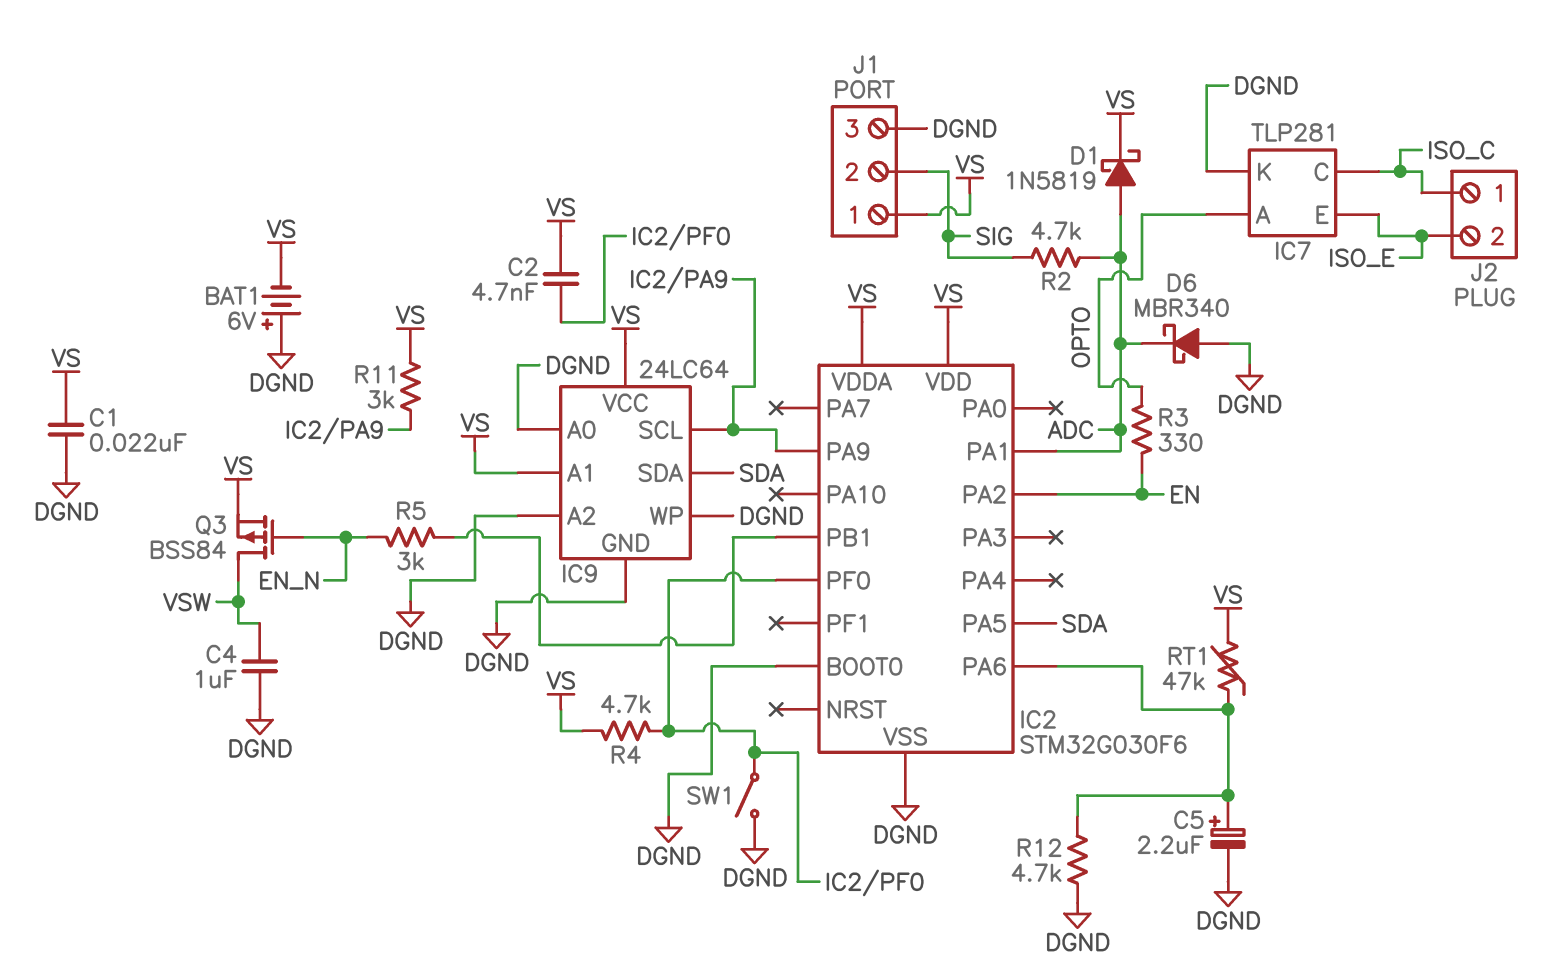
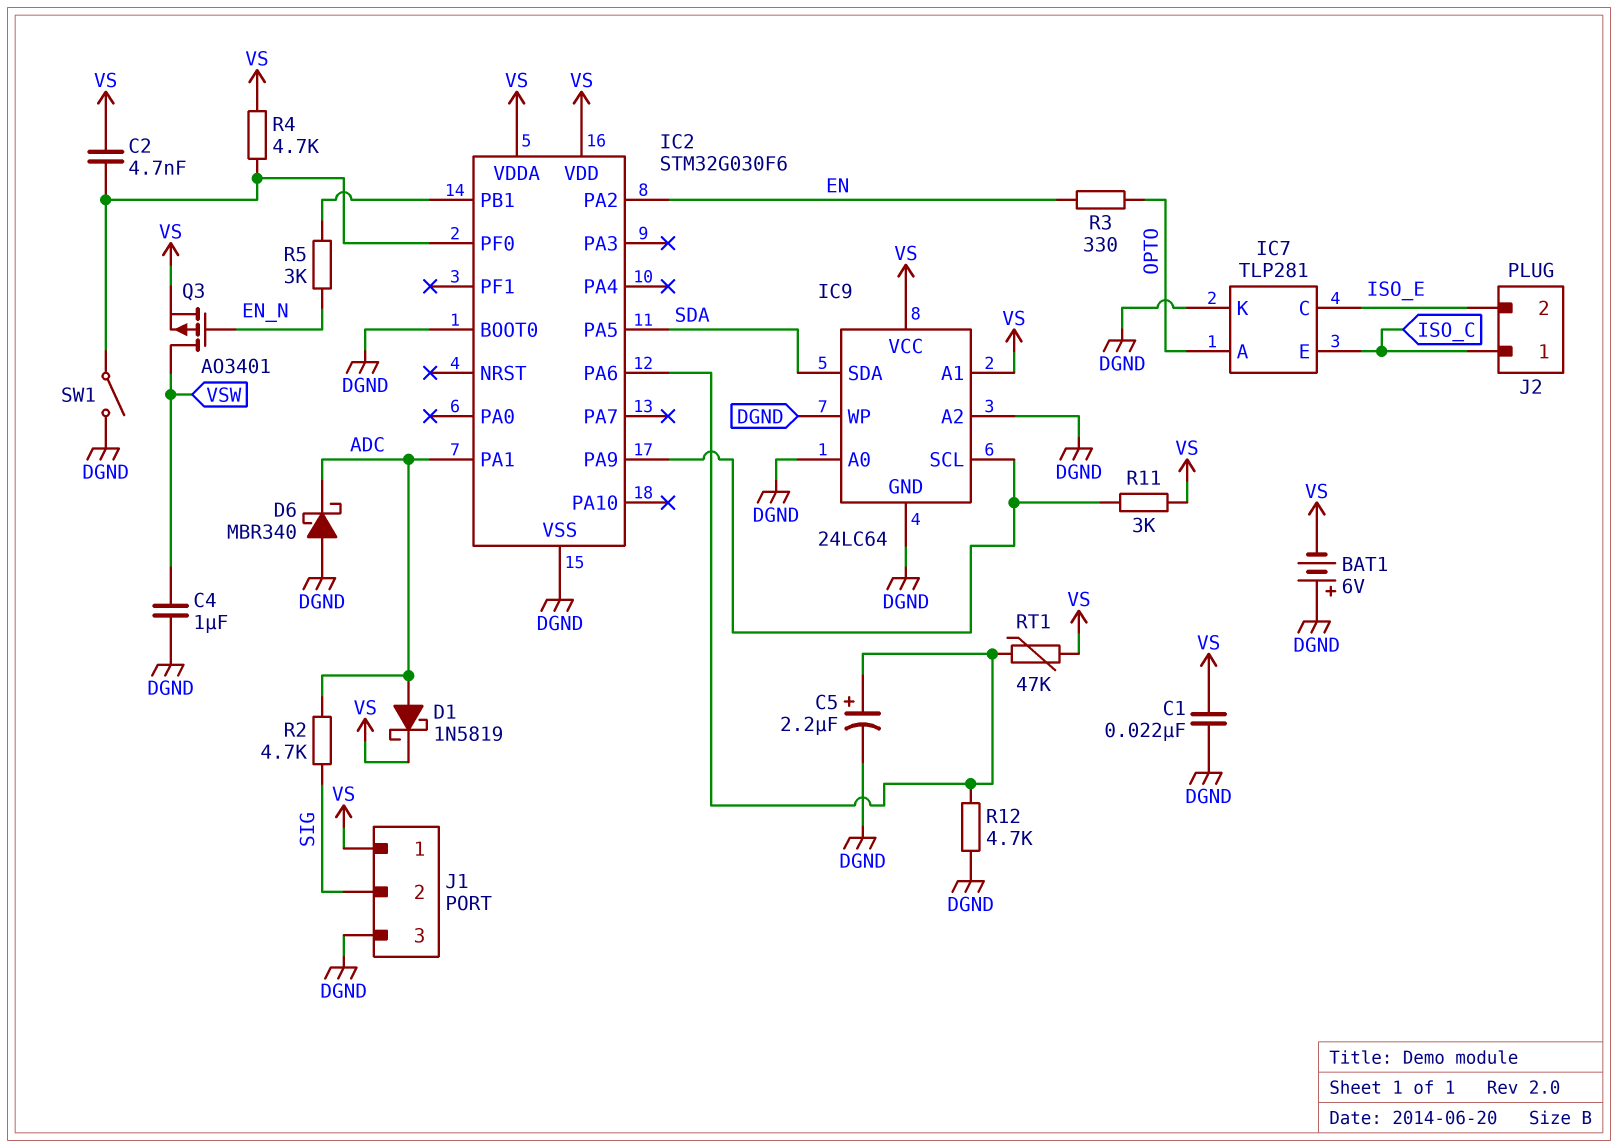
IC7 pin C: ISO_C -> ISO_E
IC7 pin E: ISO_E -> ISO_C
Q3: PMOS BSS84 (G EN_N, D VSW, S VS) -> PMOS AO3401 (G EN_N, D VSW, S VS)

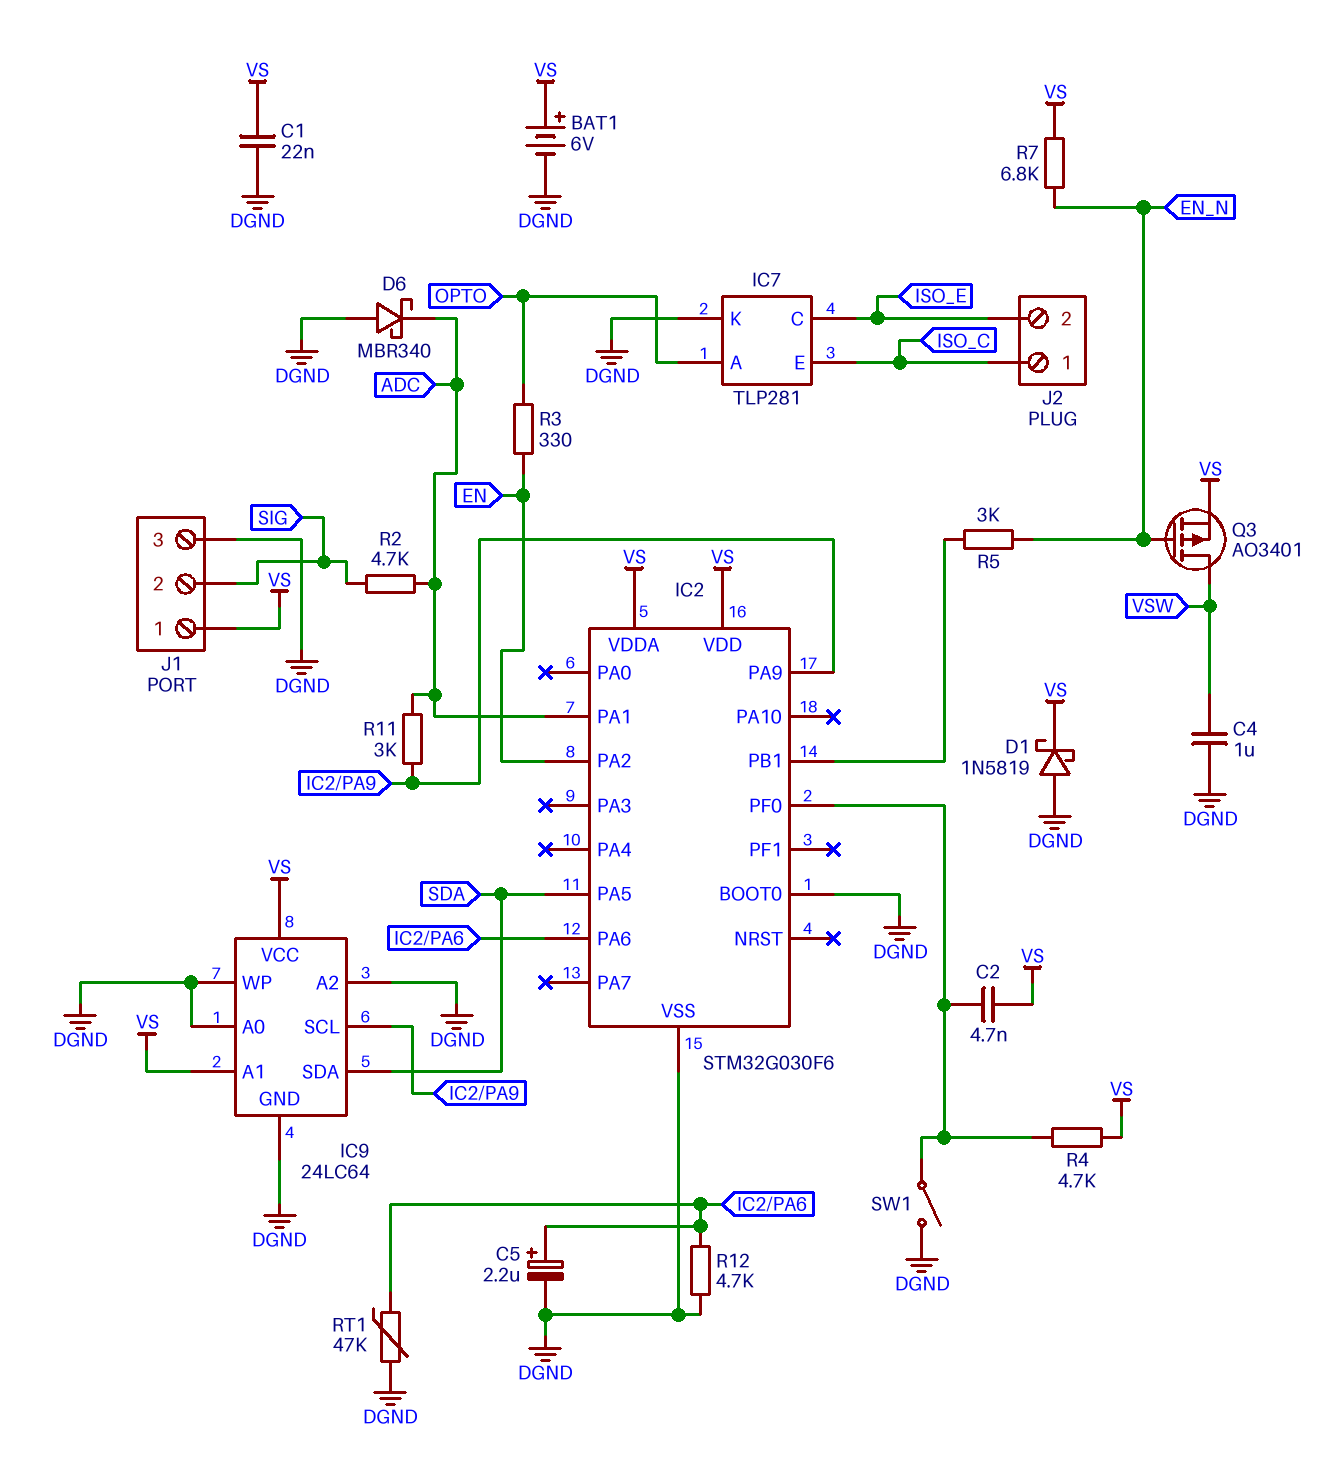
BAT1: 6V (plus DGND, minus VS) -> 6V (plus VS, minus DGND)
D1: schottky 1N5819 (A ADC, K VS) -> schottky 1N5819 (A DGND, K VS)
R7: none -> 6.8k (EN_N, VS)
R11: 3k (IC2/PA9, VS) -> 3k (ADC, IC2/PA9)
RT1: 47k (IC2/PA6, VS) -> 47k (DGND, IC2/PA6)

